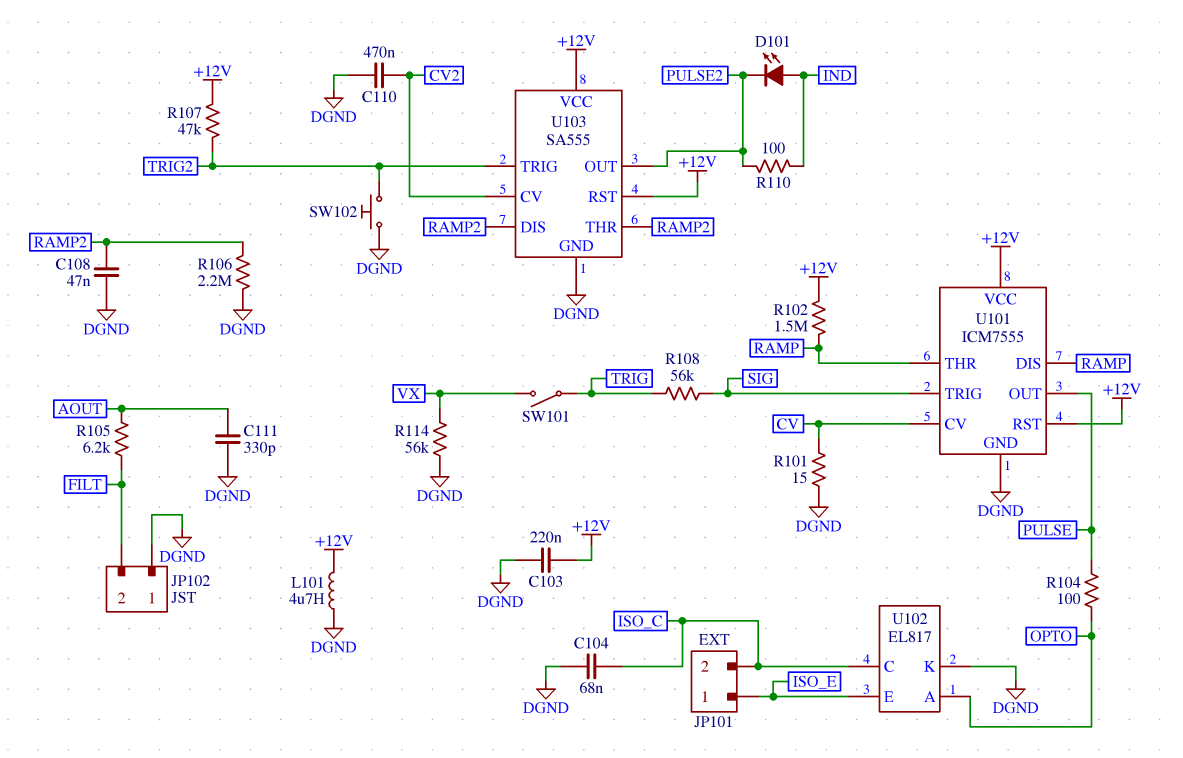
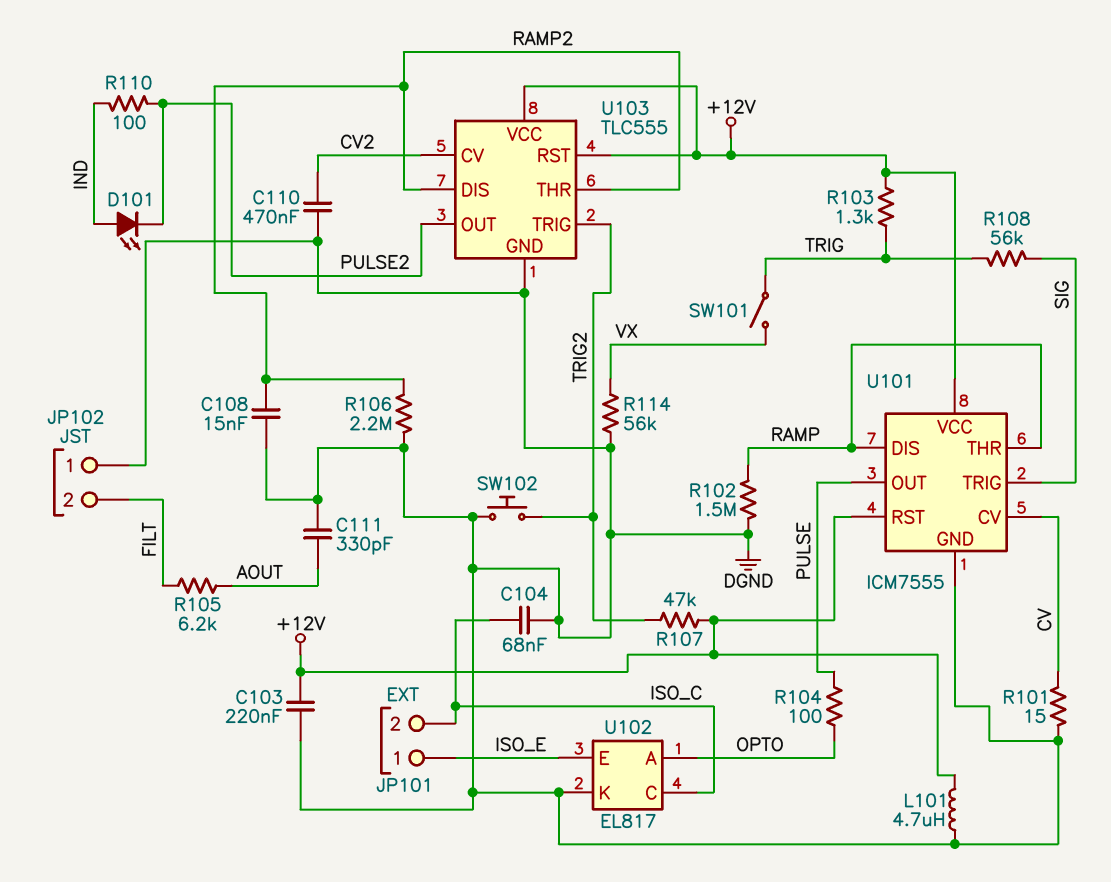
C108: 47nF (DGND, RAMP2) -> 15nF (DGND, RAMP2)
R102: 1.5M (+12V, RAMP) -> 1.5M (DGND, RAMP)
R103: none -> 1.3k (+12V, TRIG)
U103: SA555 -> TLC555

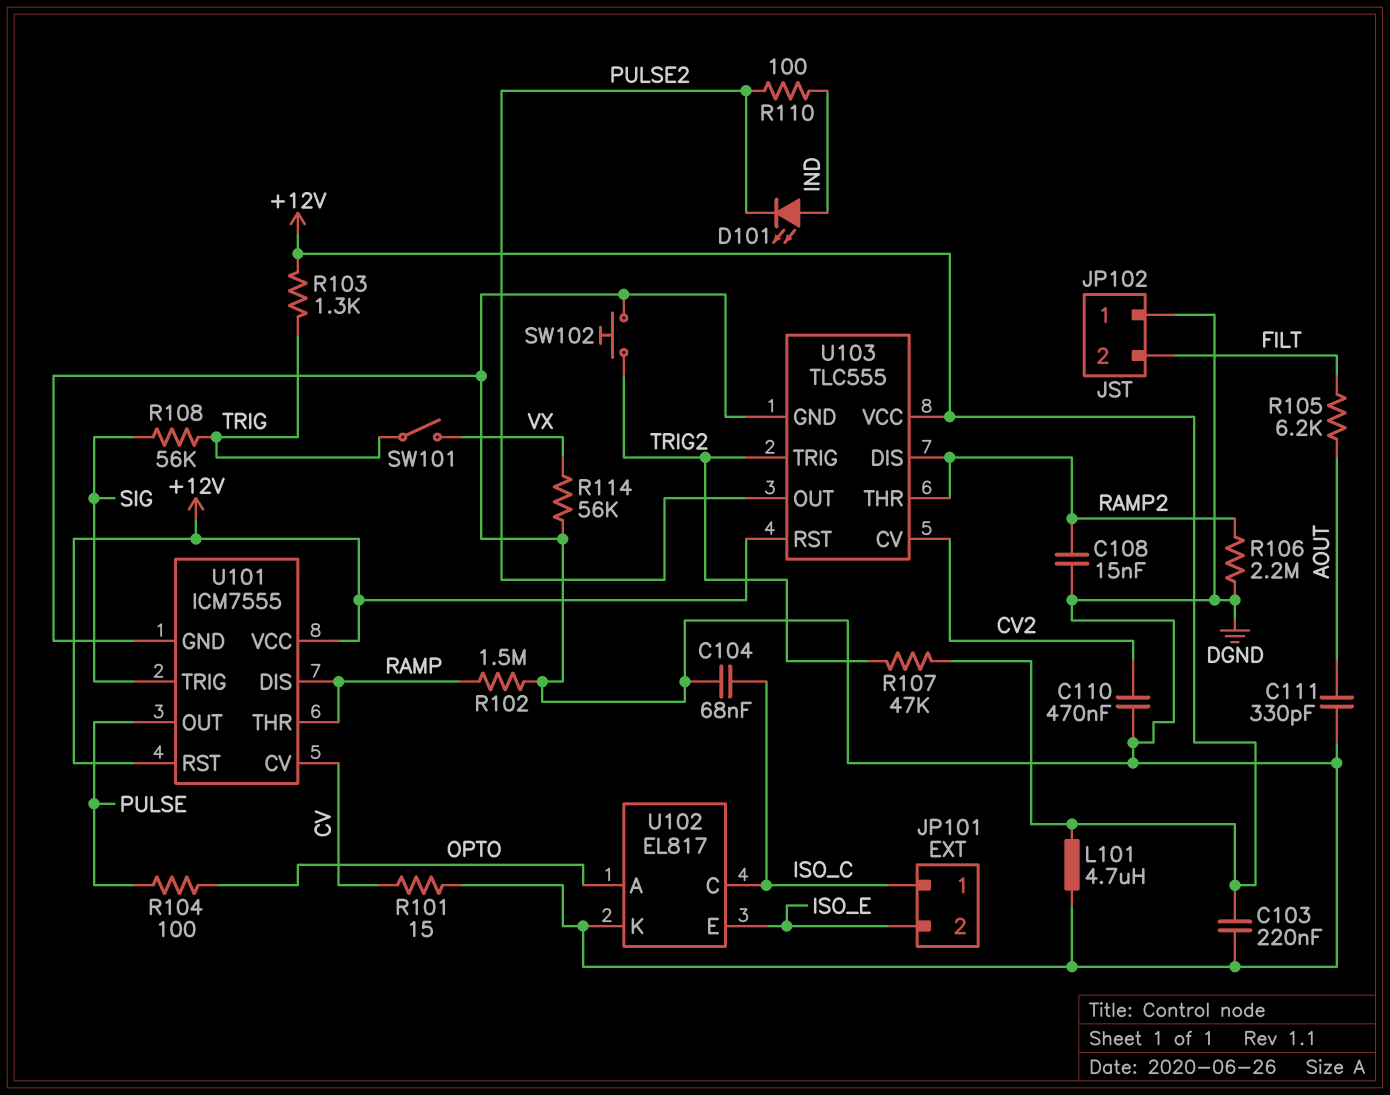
JP101 pin 1: ISO_E -> ISO_C
JP101 pin 2: ISO_C -> ISO_E

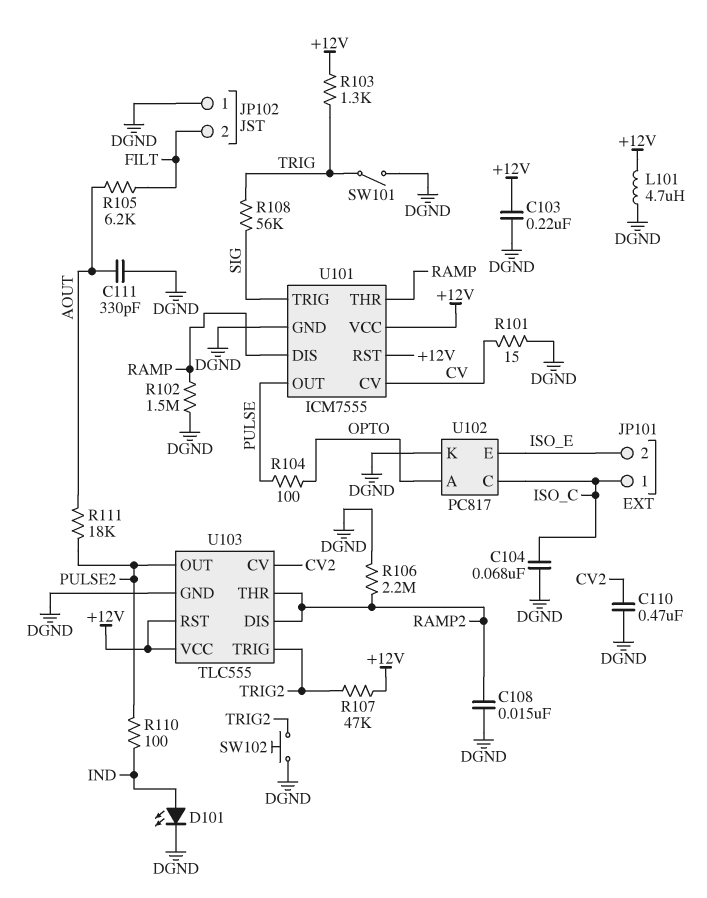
D101: LED (A IND, K PULSE2) -> LED (A IND, K DGND)
R111: none -> 18k (AOUT, PULSE2)
R114: 56k (DGND, VX) -> none
SW101: switch (TRIG, VX) -> switch (DGND, TRIG)
U102: EL817 -> PC817

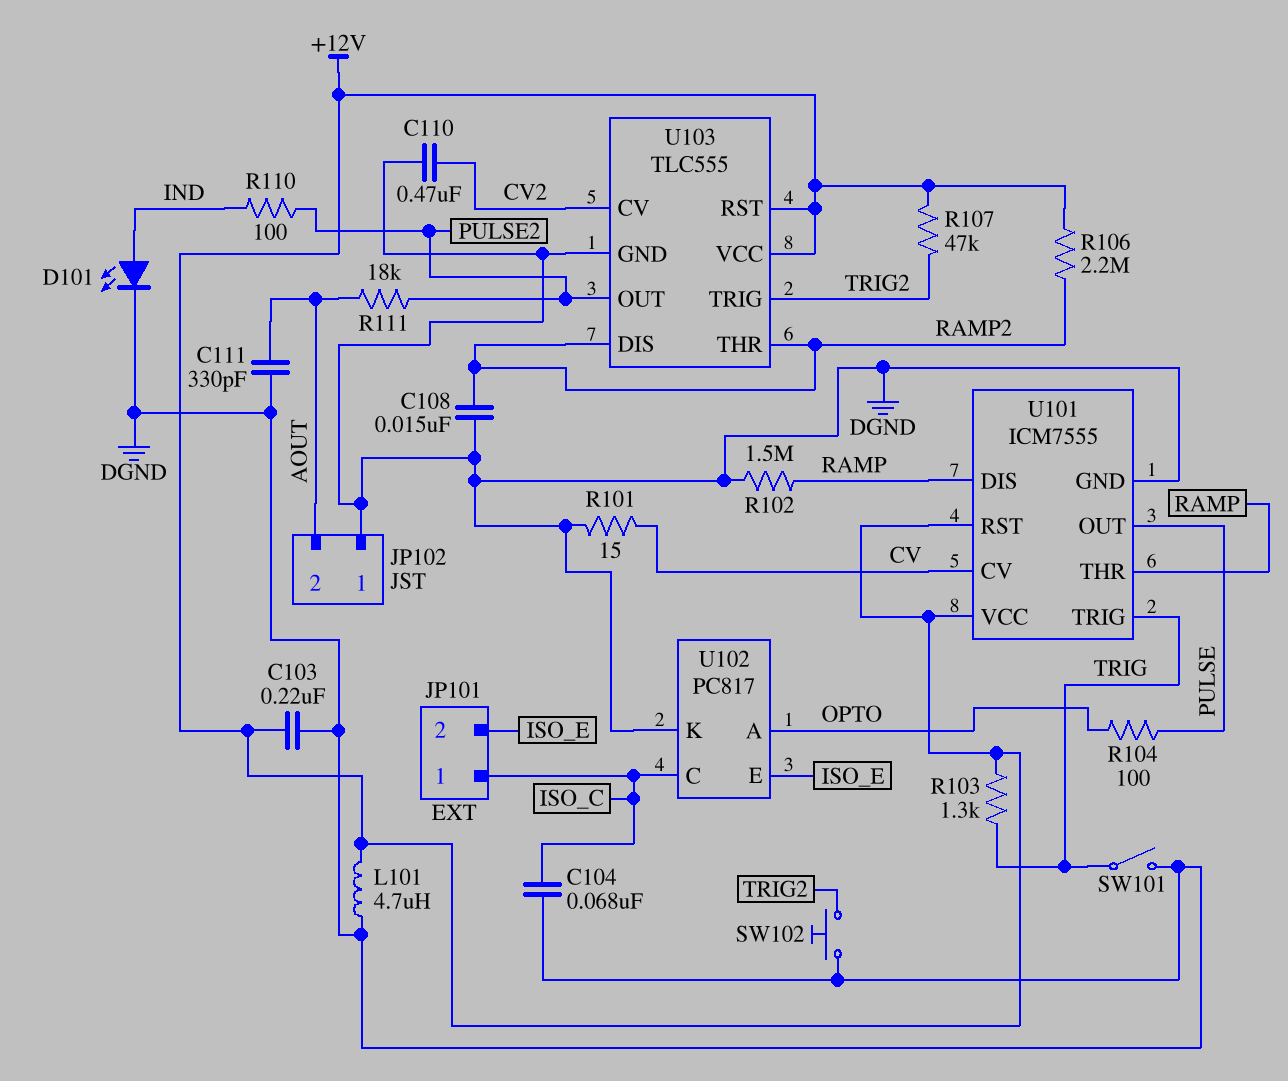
JP102 pin 2: FILT -> AOUT
R105: 6.2k (AOUT, FILT) -> none
R106: 2.2M (DGND, RAMP2) -> 2.2M (+12V, RAMP2)
R108: 56k (SIG, TRIG) -> none
U101 pin TRIG: SIG -> TRIG

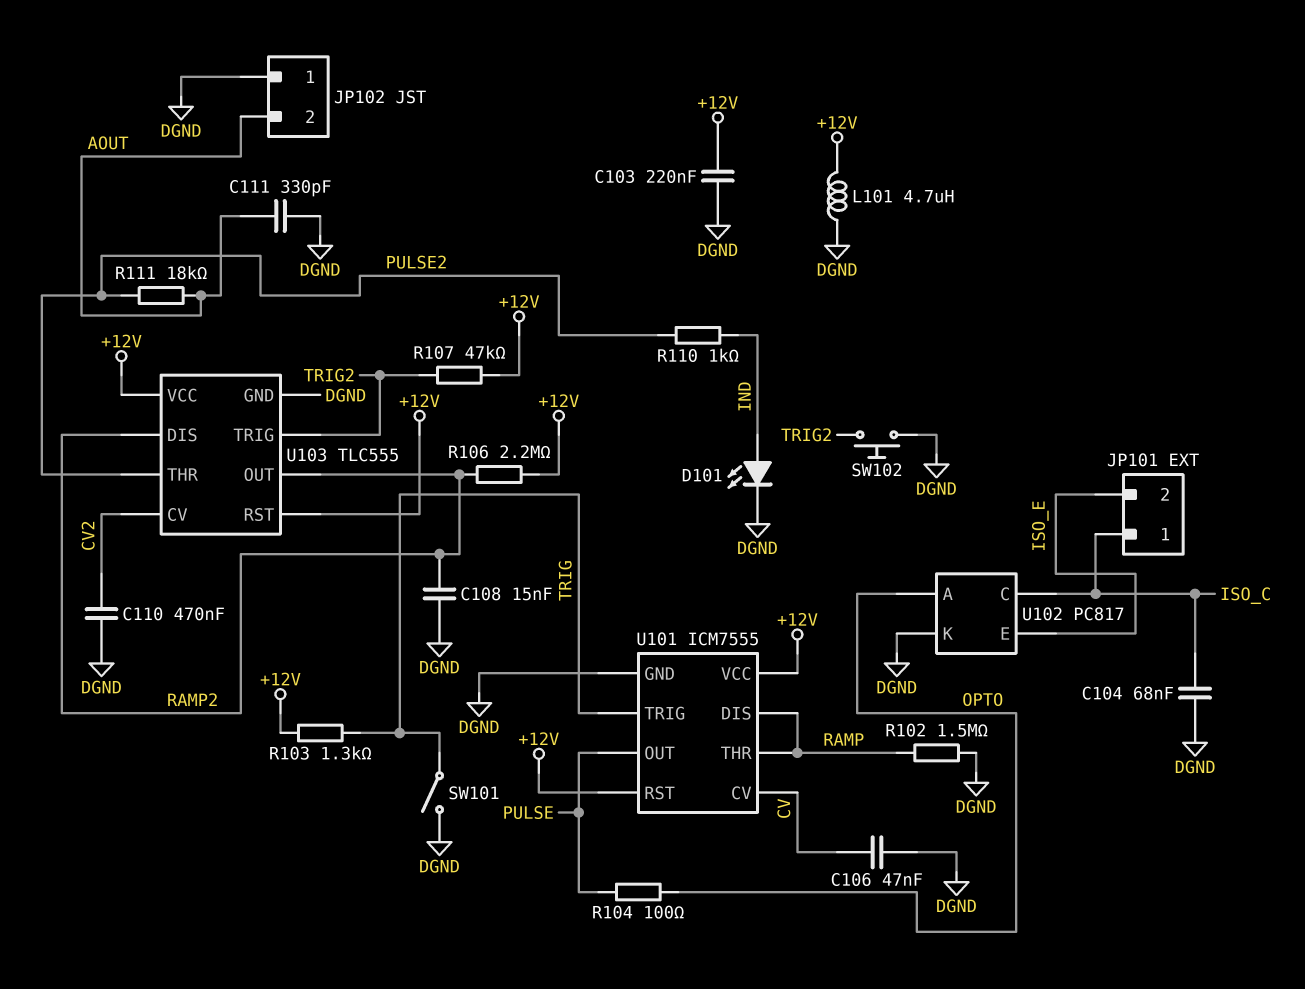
C106: none -> 47nF (CV, DGND)
R101: 15 (CV, DGND) -> none
R110: 100 (IND, PULSE2) -> 1k (IND, PULSE2)
U103 pin OUT: PULSE2 -> RAMP2
U103 pin THR: RAMP2 -> PULSE2

